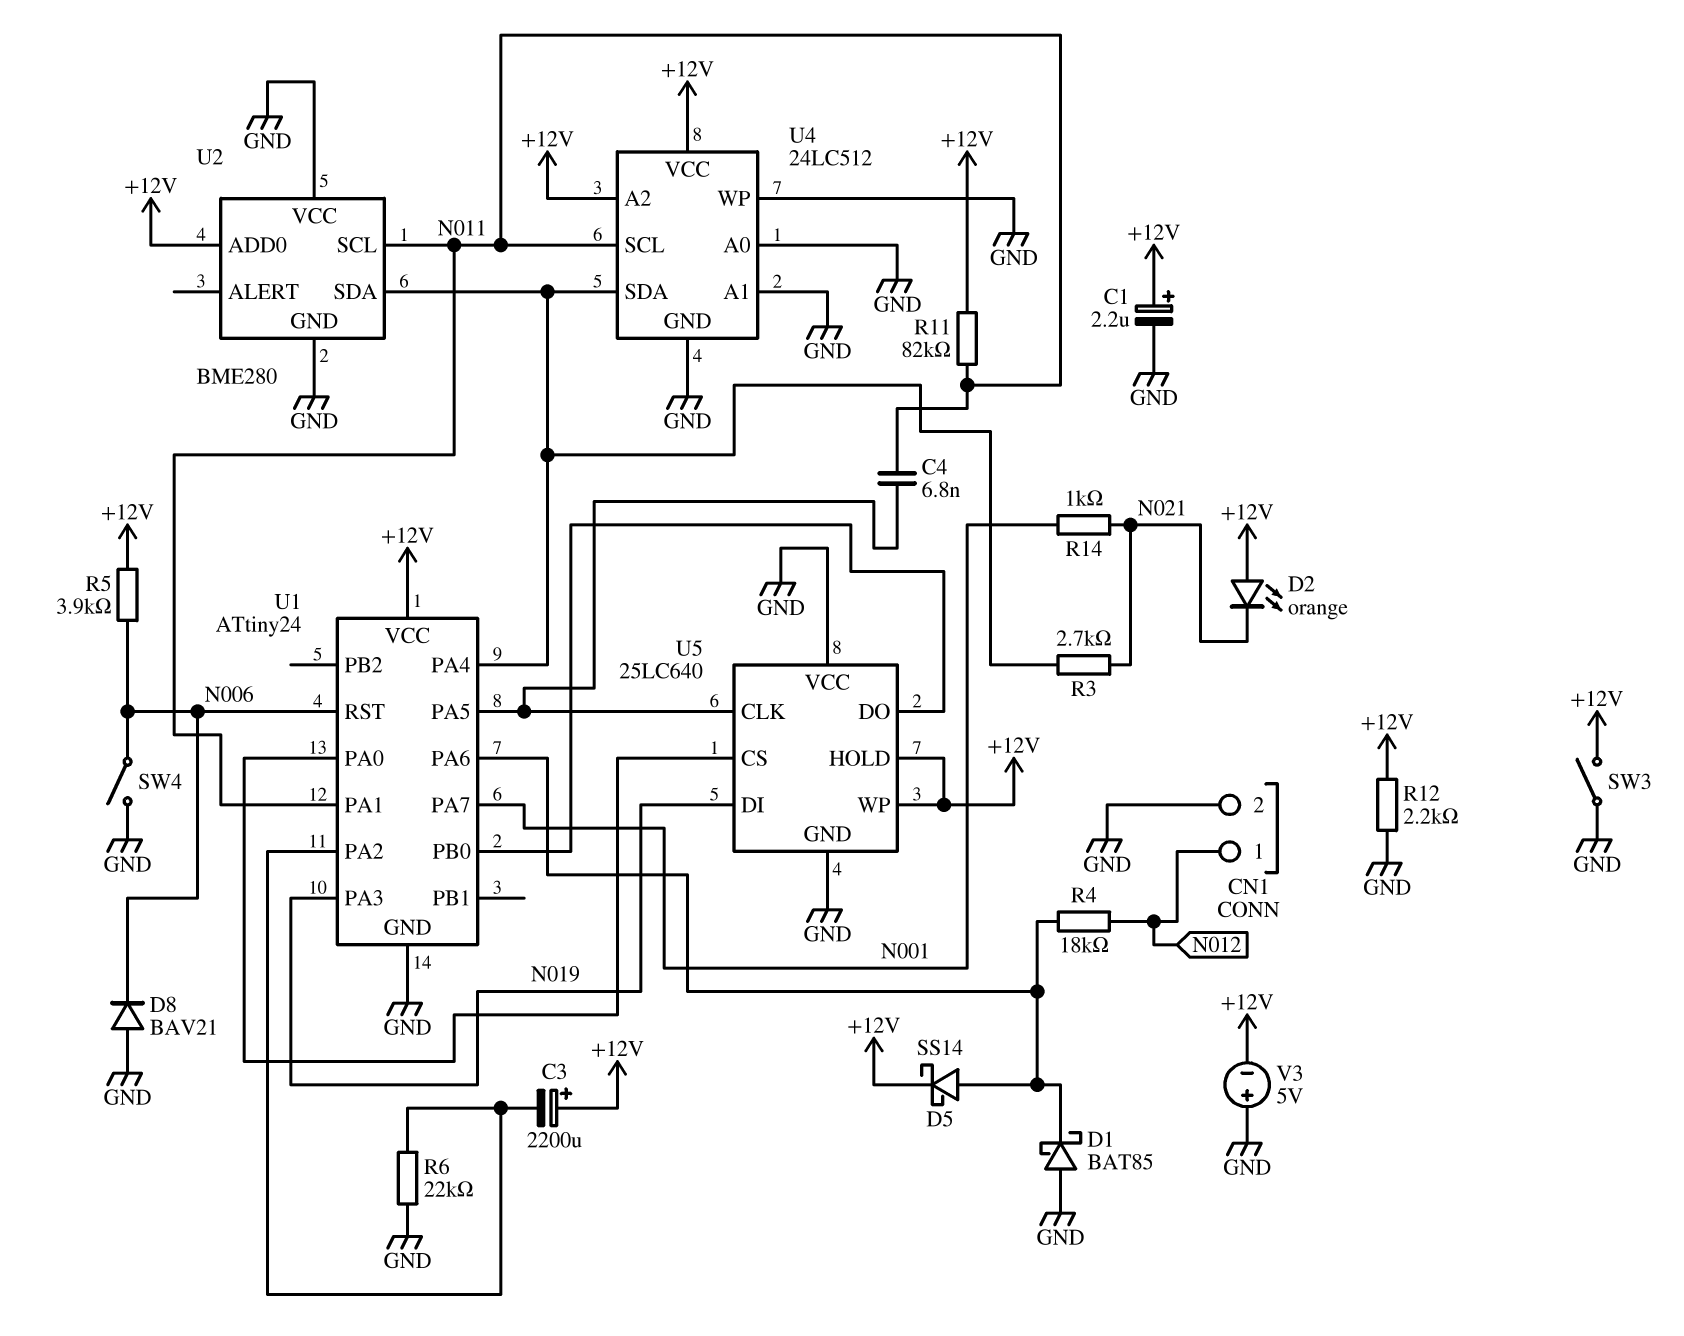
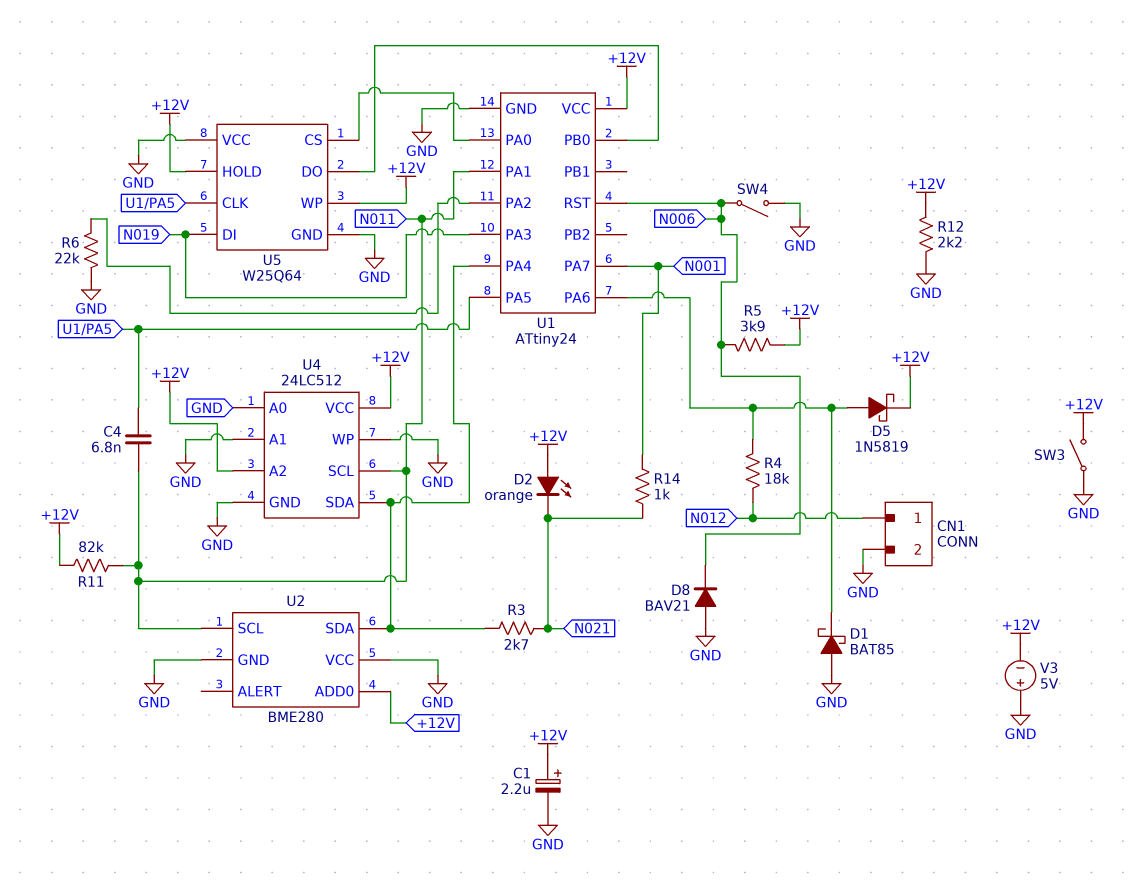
C3: 2200uF (plus +12V, minus U1/PA2) -> none
D5: schottky SS14 (A U1/PA6, K +12V) -> schottky 1N5819 (A U1/PA6, K +12V)
U5: 25LC640 -> W25Q64

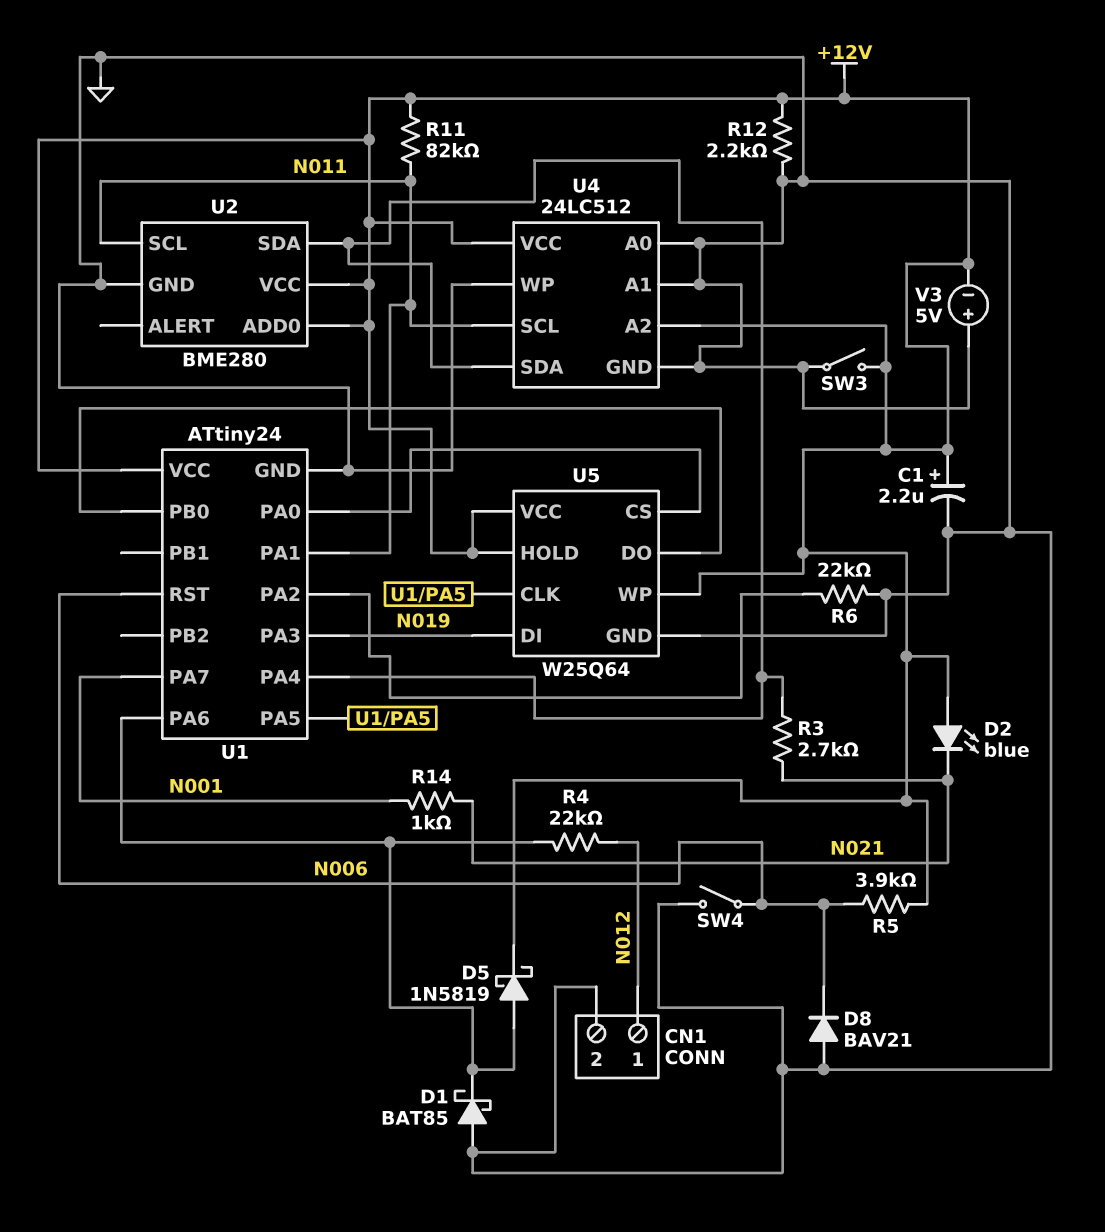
C4: 6.8nF (N011, U1/PA5) -> none
D2: LED orange (A +12V, K N021) -> LED blue (A +12V, K N021)
R4: 18k (N012, U1/PA6) -> 22k (N012, U1/PA6)
U2 pin VCC: GND -> +12V
U5 pin VCC: GND -> +12V

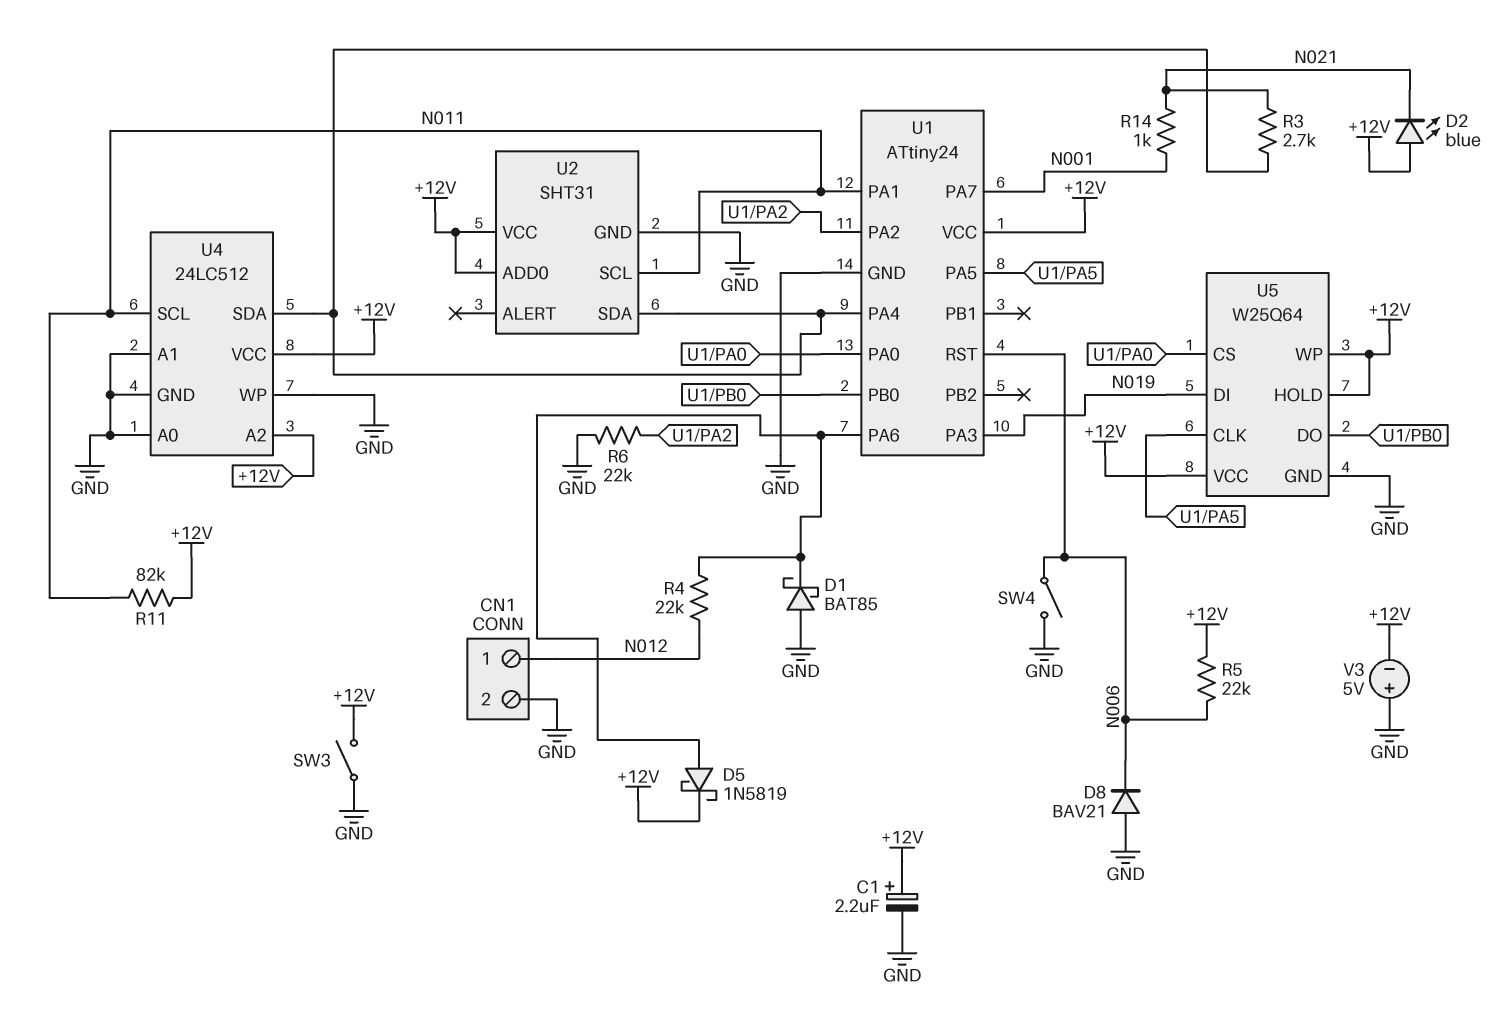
R5: 3.9k (+12V, N006) -> 22k (+12V, N006)
R12: 2.2k (+12V, GND) -> none
U2: BME280 -> SHT31

